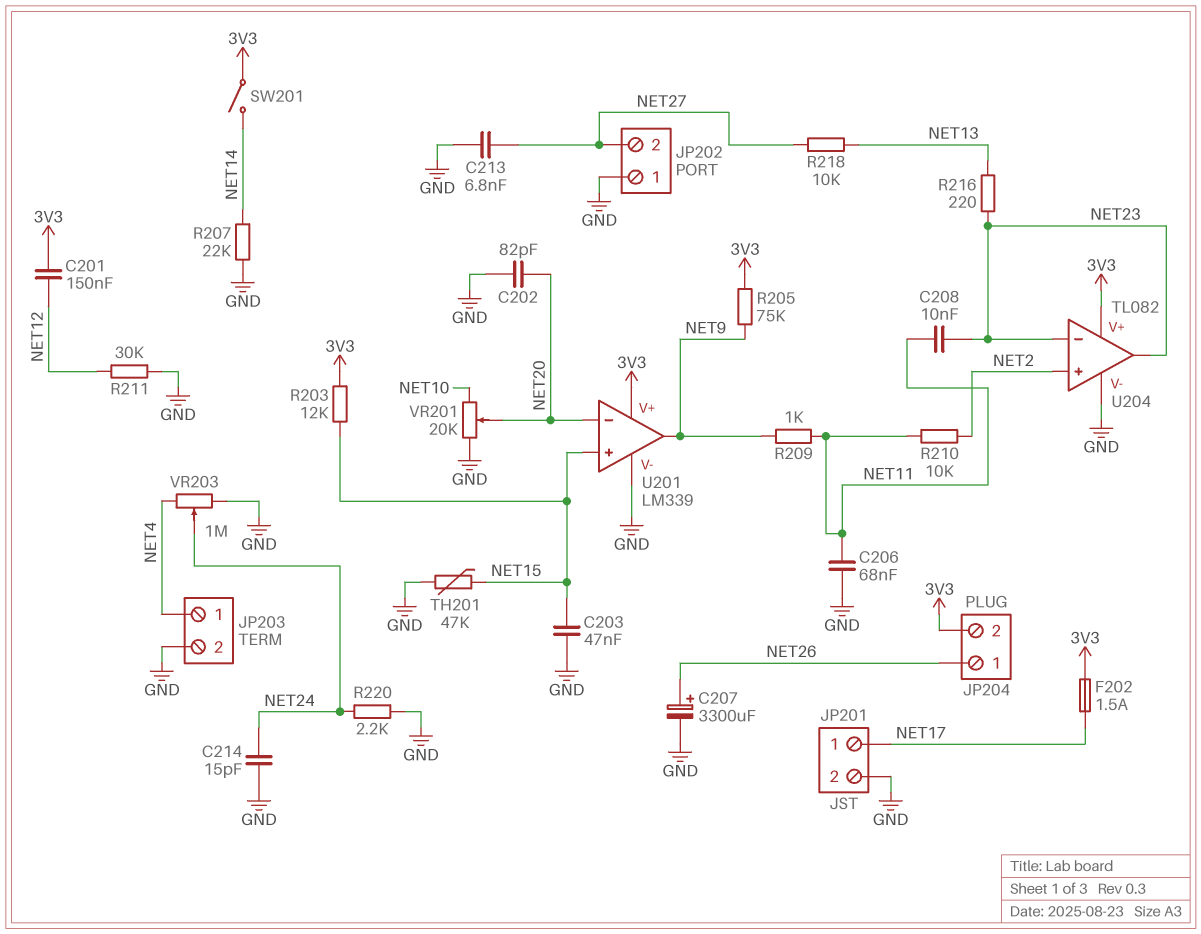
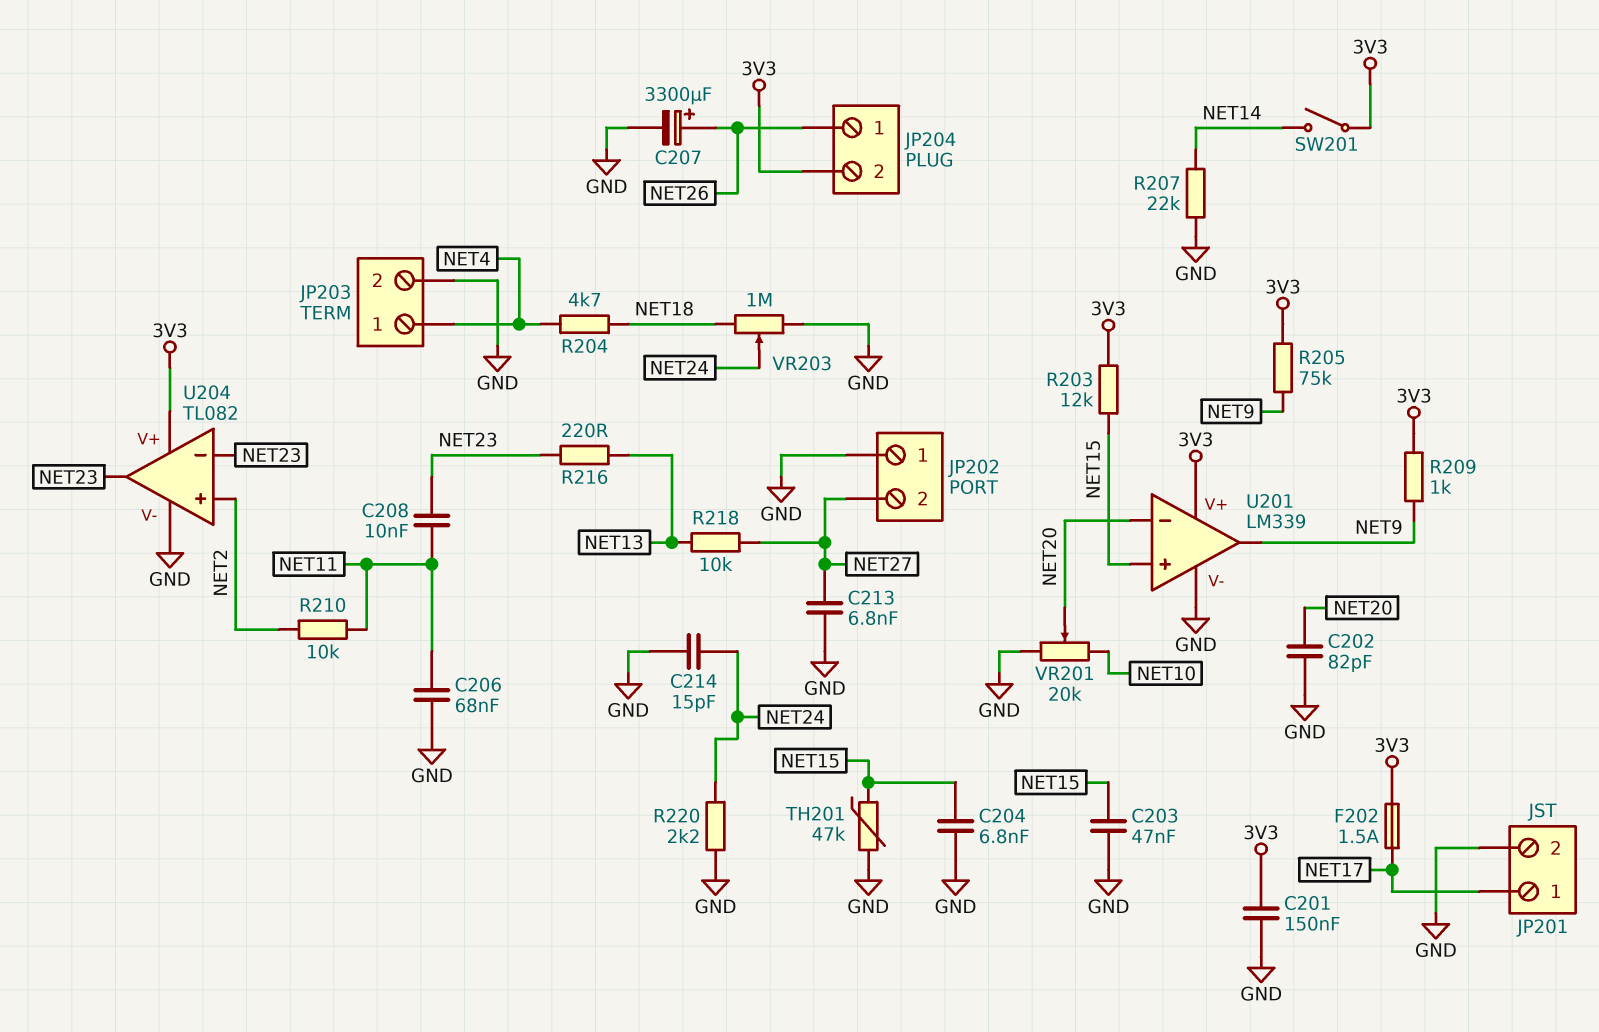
C201: 150nF (3V3, NET12) -> 150nF (3V3, GND)
C204: none -> 6.8nF (GND, NET15)
R204: none -> 4.7k (NET4, NET18)
R209: 1k (NET9, NET11) -> 1k (3V3, NET9)
R211: 30k (GND, NET12) -> none
VR203: 1M (GND, NET4, wiper NET24) -> 1M (GND, NET18, wiper NET24)

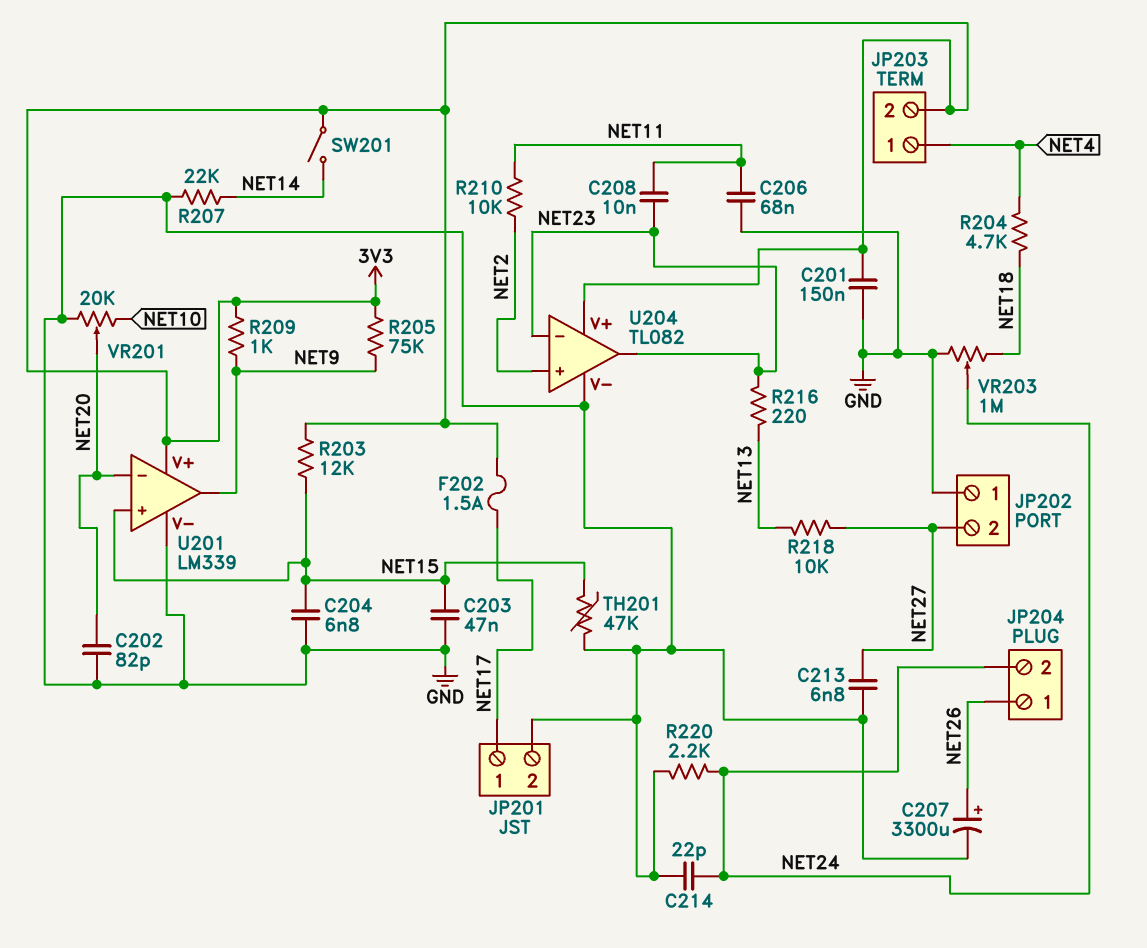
C214: 15pF (GND, NET24) -> 22pF (GND, NET24)
JP203 pin 2: GND -> 3V3
JP204 pin 2: 3V3 -> NET24

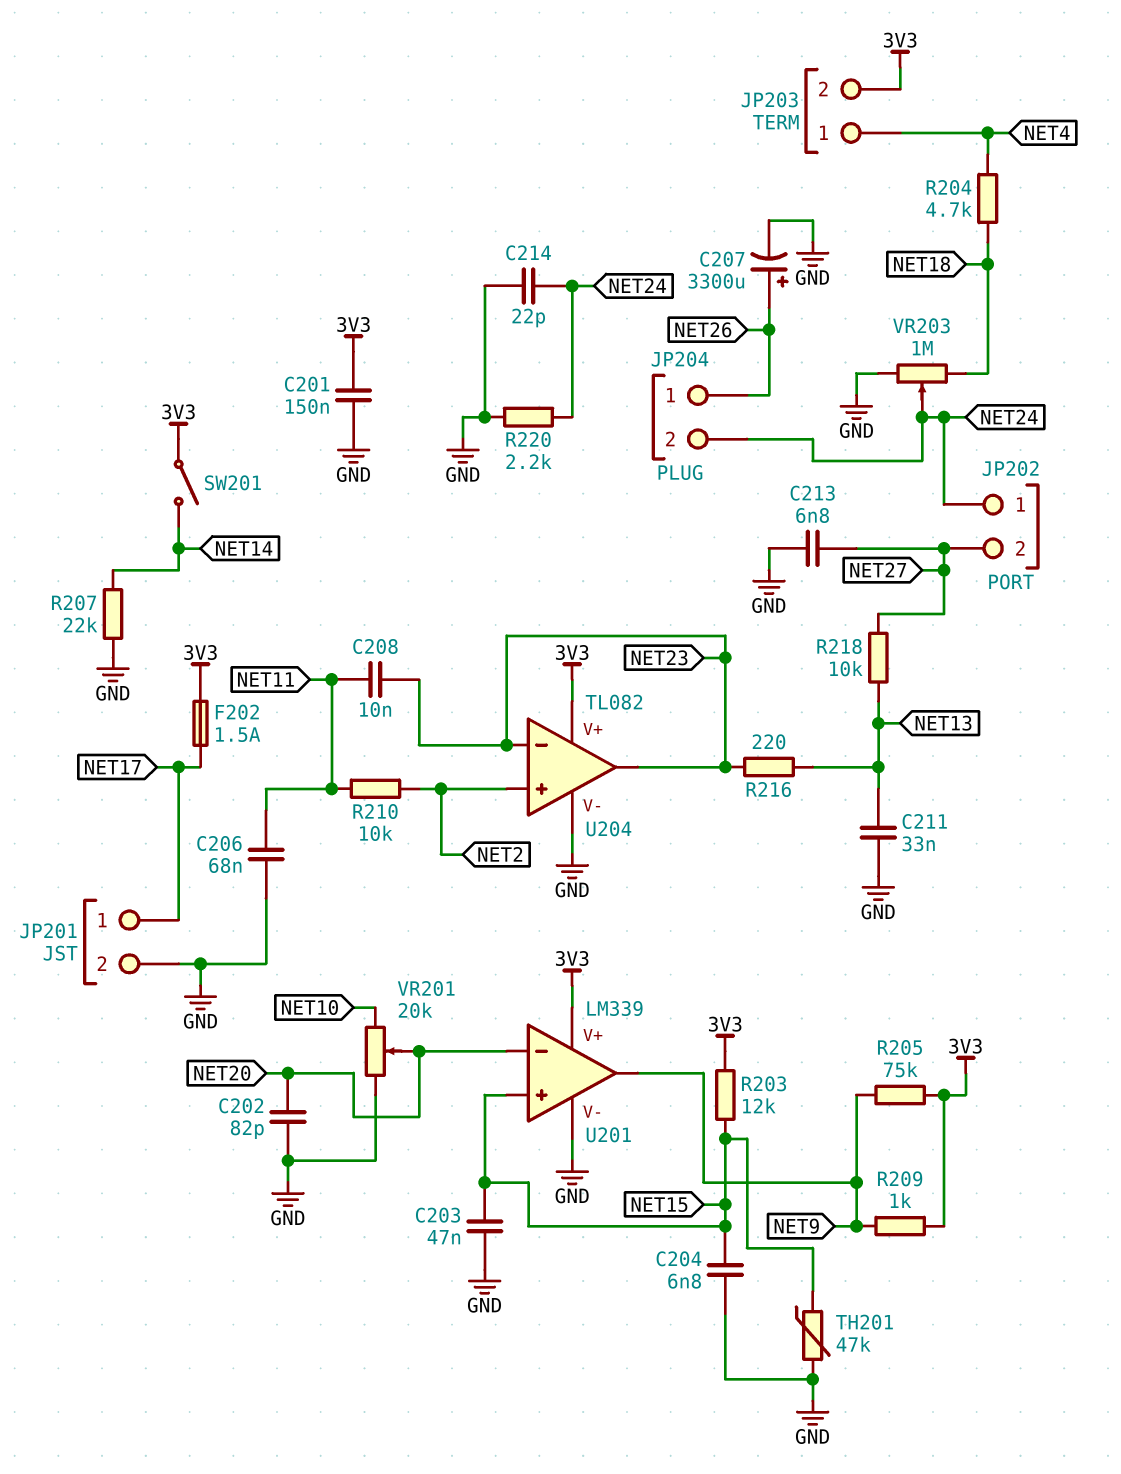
C211: none -> 33nF (GND, NET13)
JP202 pin 1: GND -> NET24

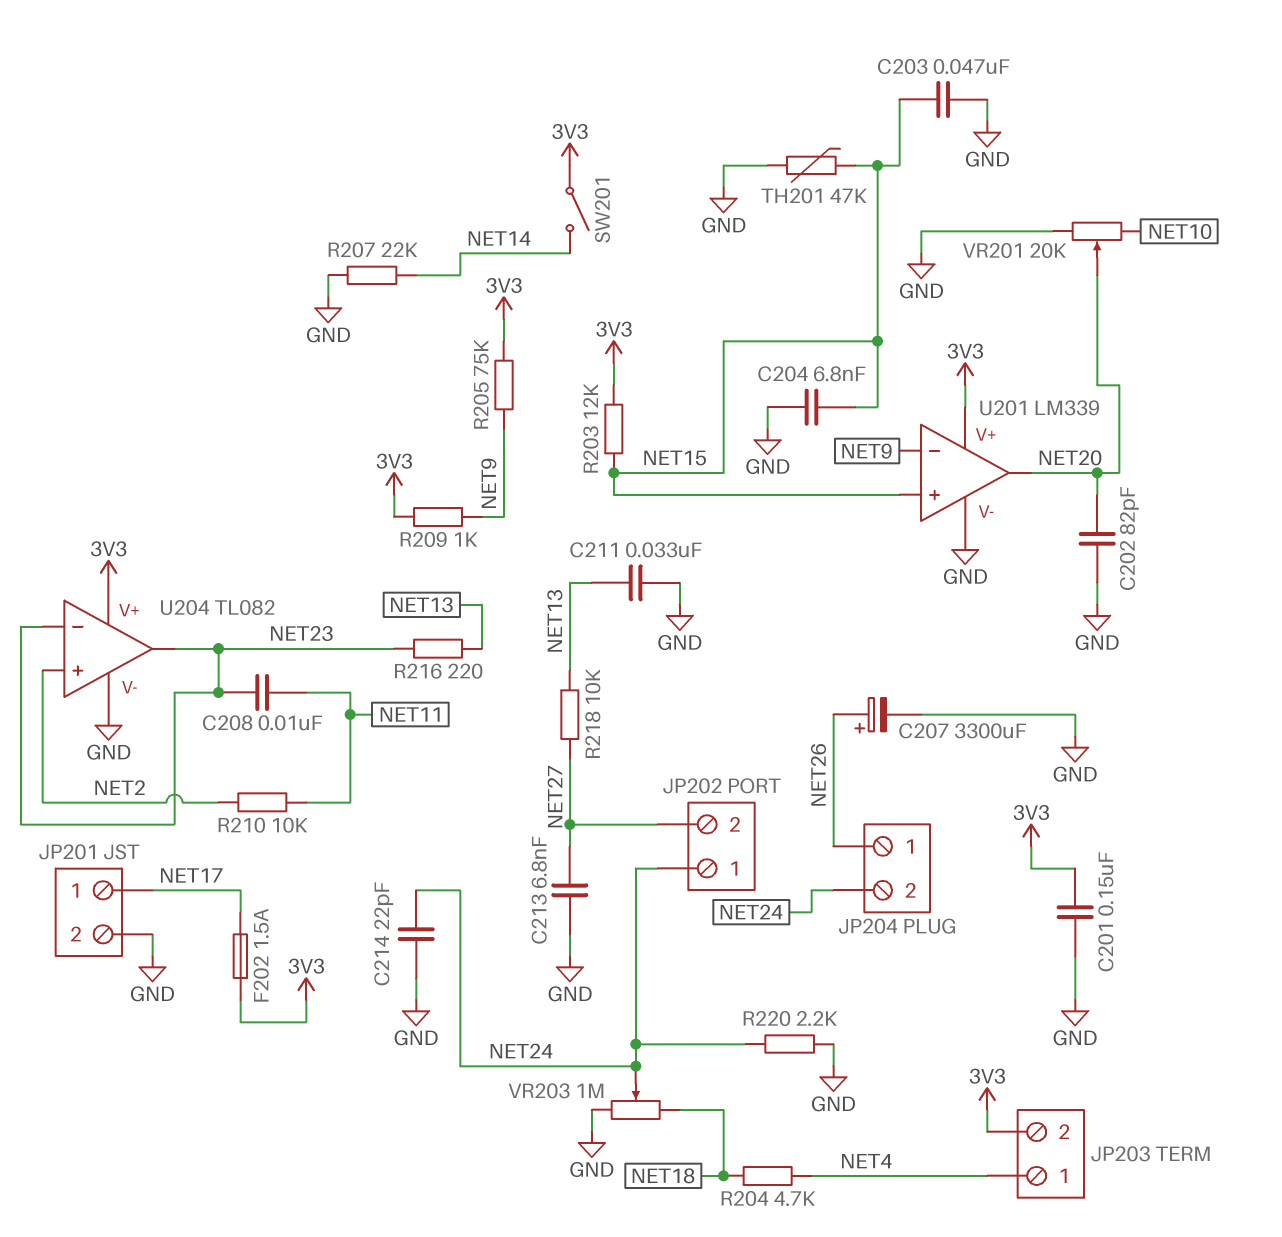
C206: 68nF (GND, NET11) -> none
U201 pin in-: NET20 -> NET9
U201 pin out: NET9 -> NET20

